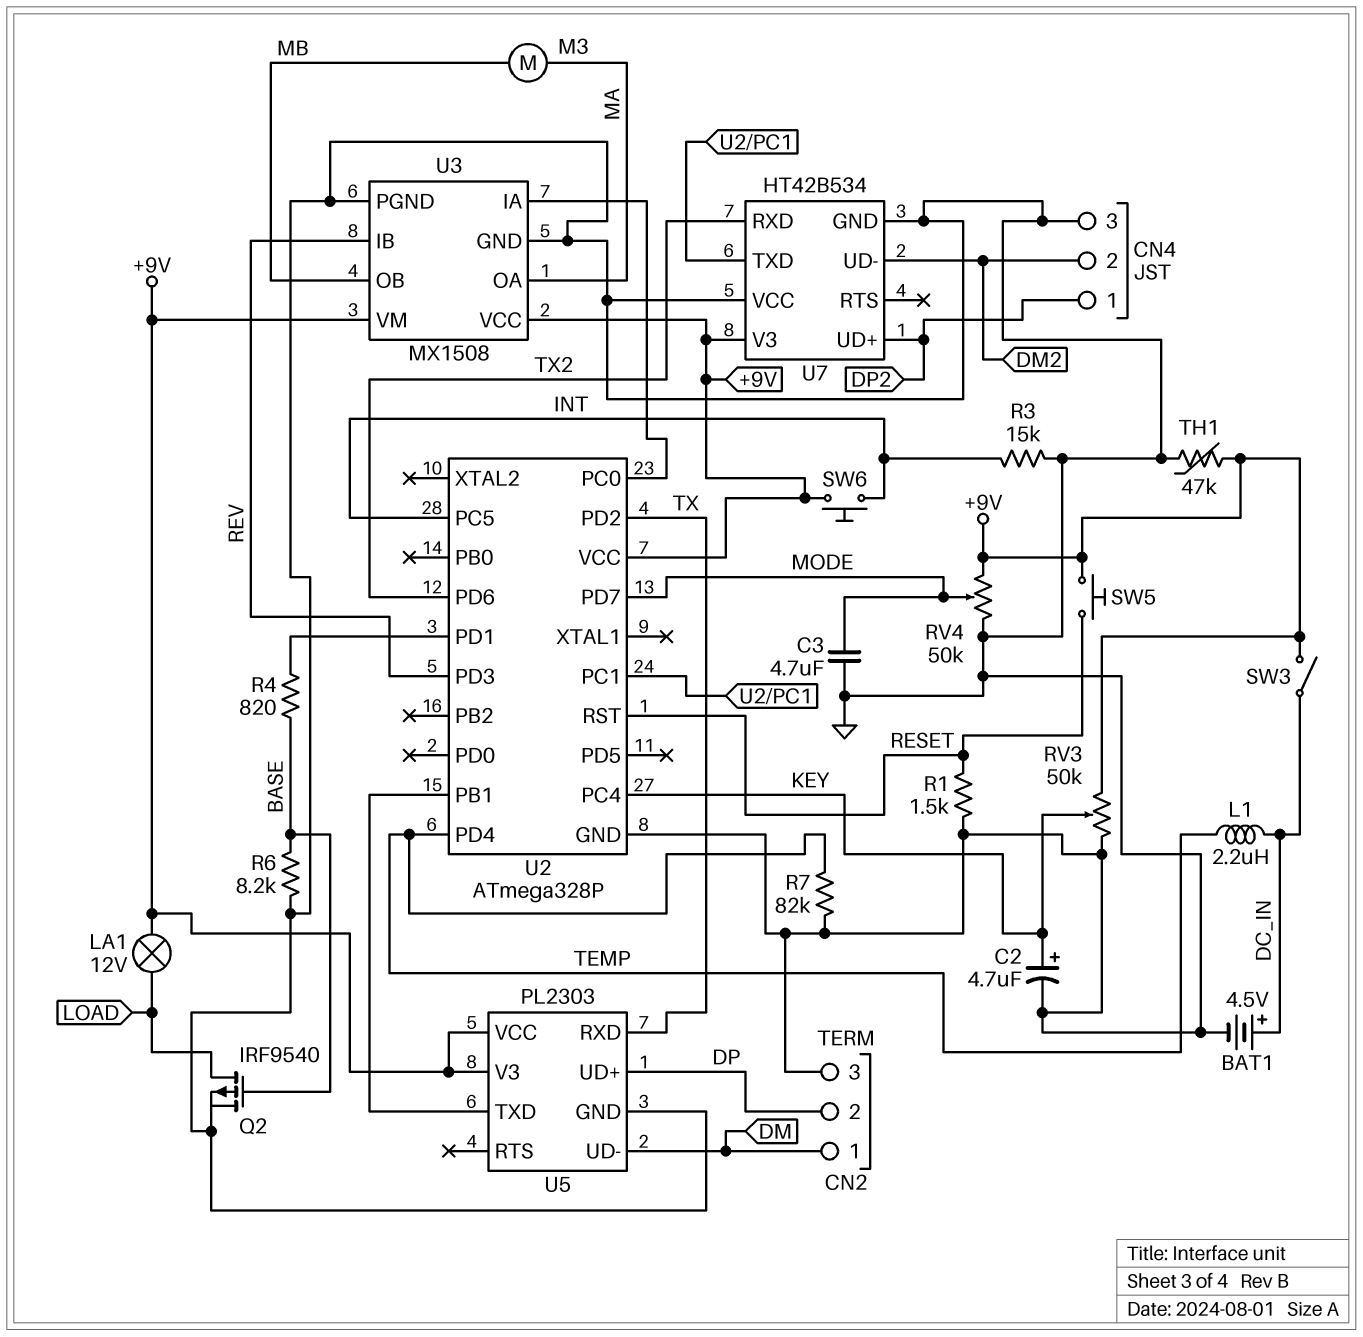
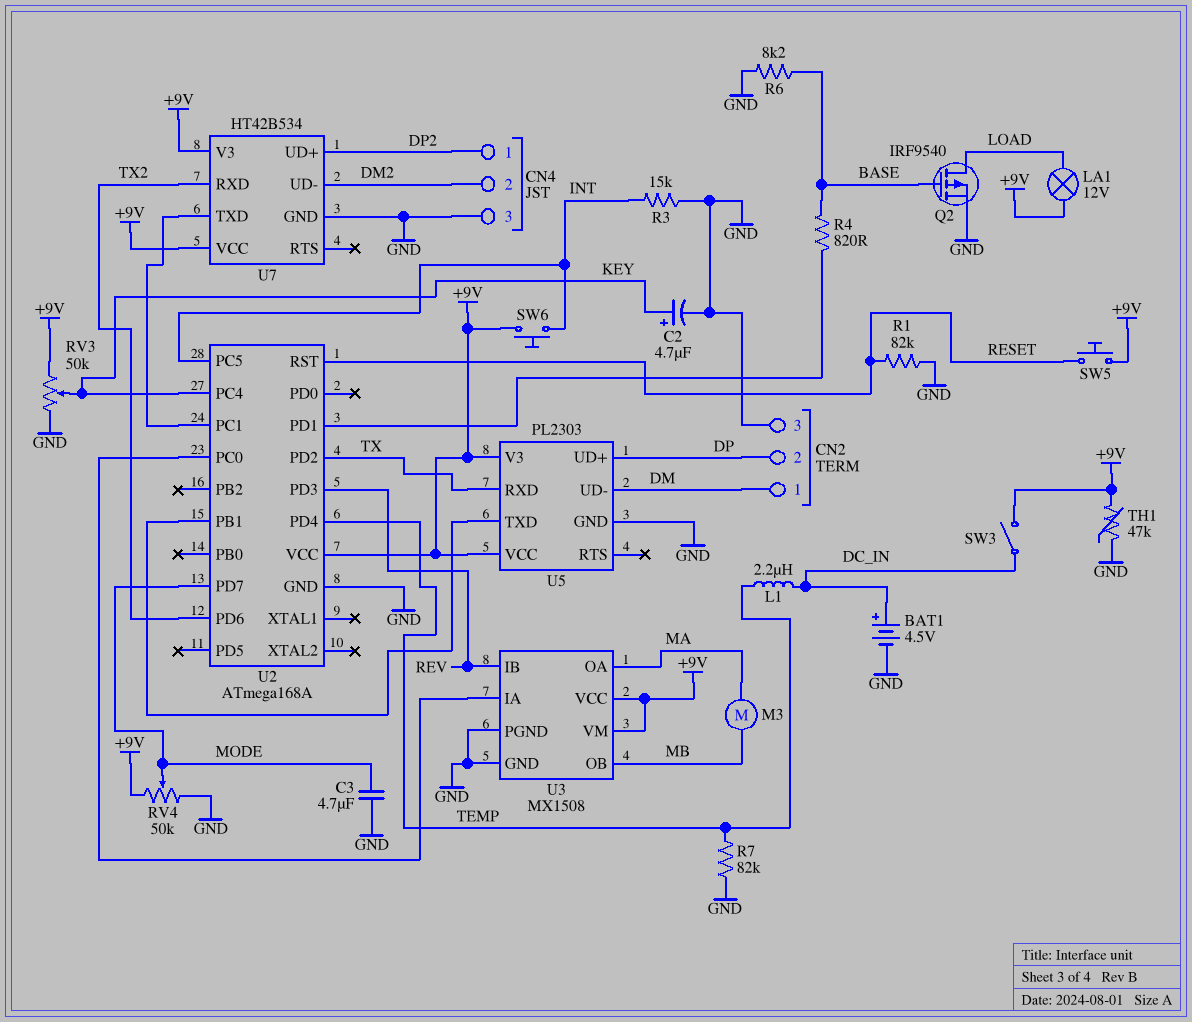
R1: 1.5k (GND, RESET) -> 82k (GND, RESET)
U2: ATmega328P -> ATmega168A
U7 pin VCC: GND -> +9V

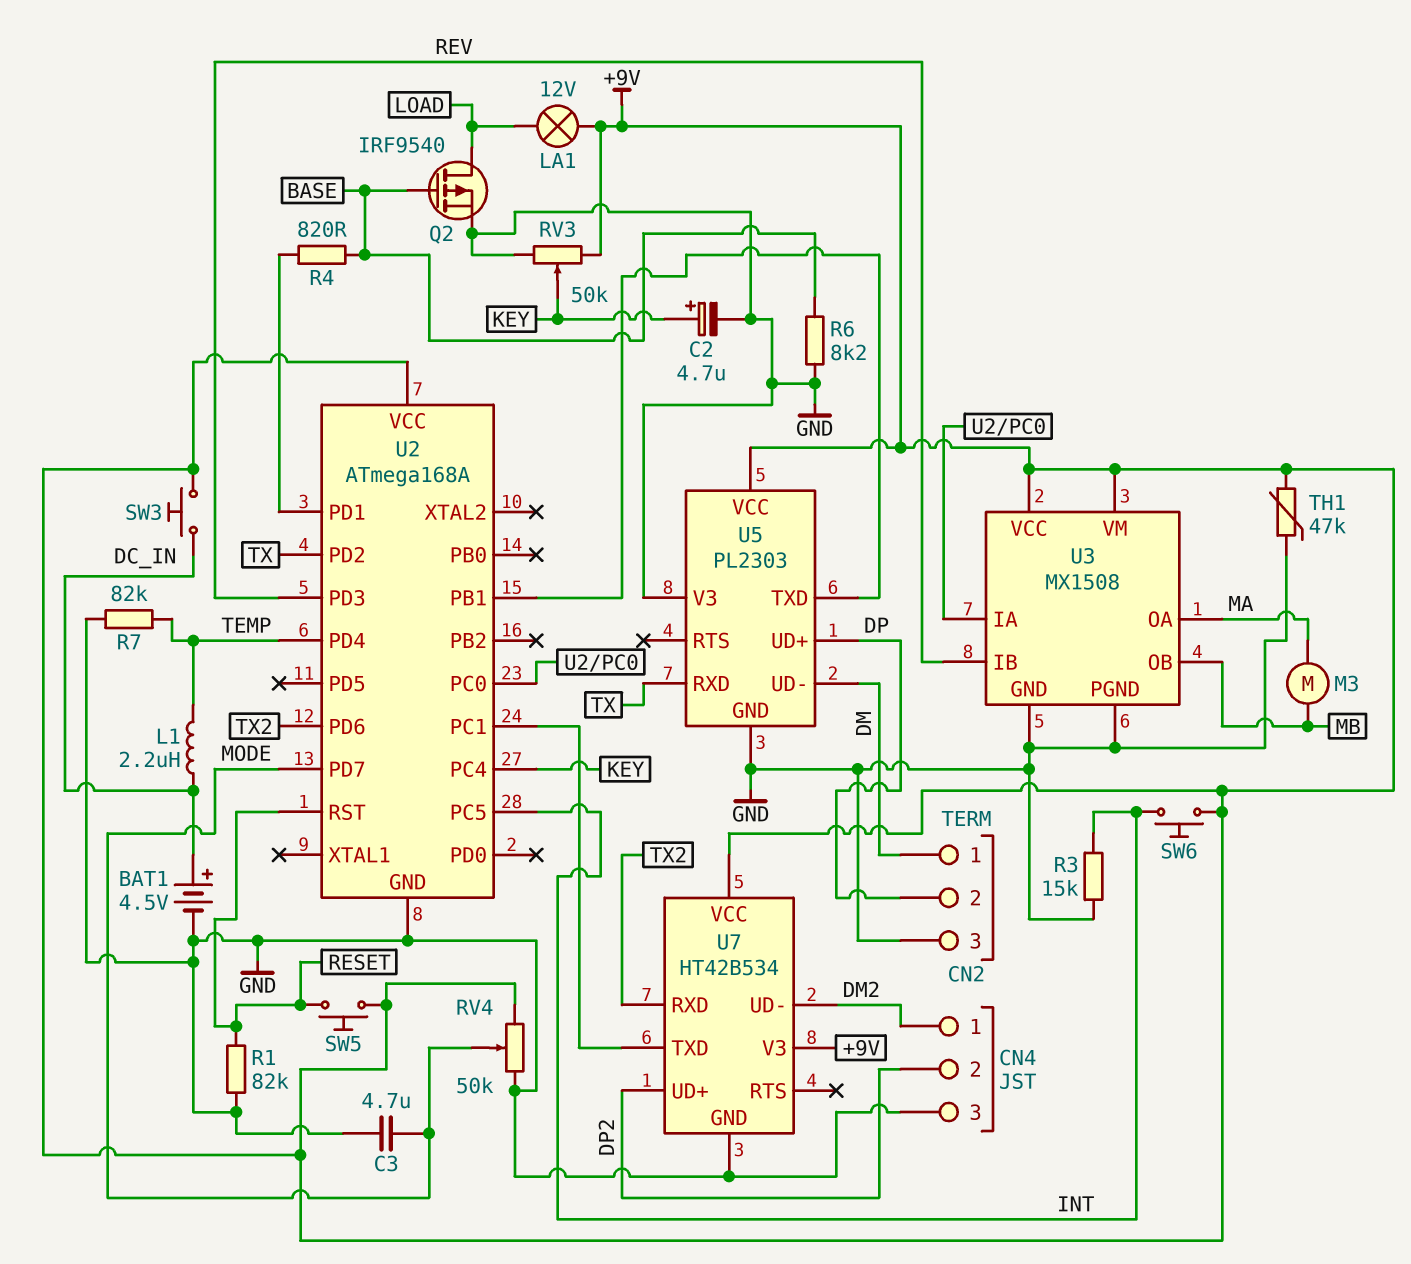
CN4 pin 1: DP2 -> DM2
CN4 pin 2: DM2 -> DP2
SW3: switch (+9V, DC_IN) -> button (+9V, DC_IN)
U5 pin V3: +9V -> GND

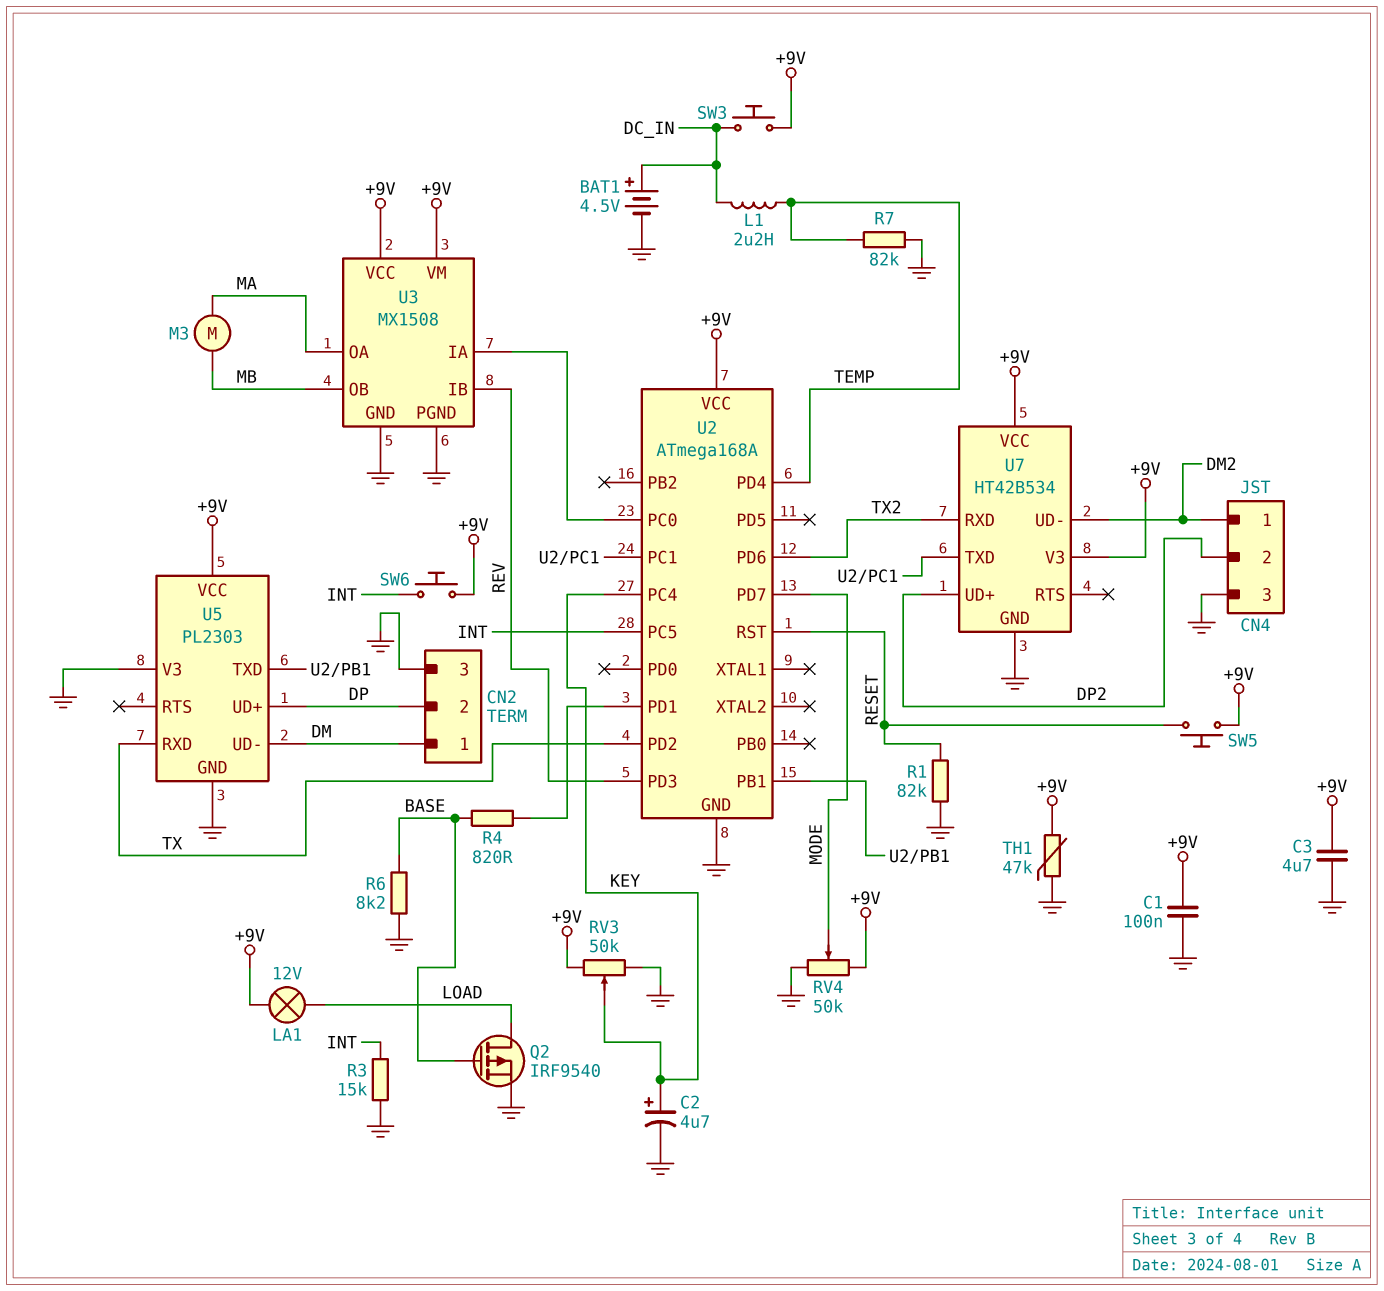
C1: none -> 100nF (+9V, GND)
C3: 4.7uF (GND, MODE) -> 4.7uF (+9V, GND)

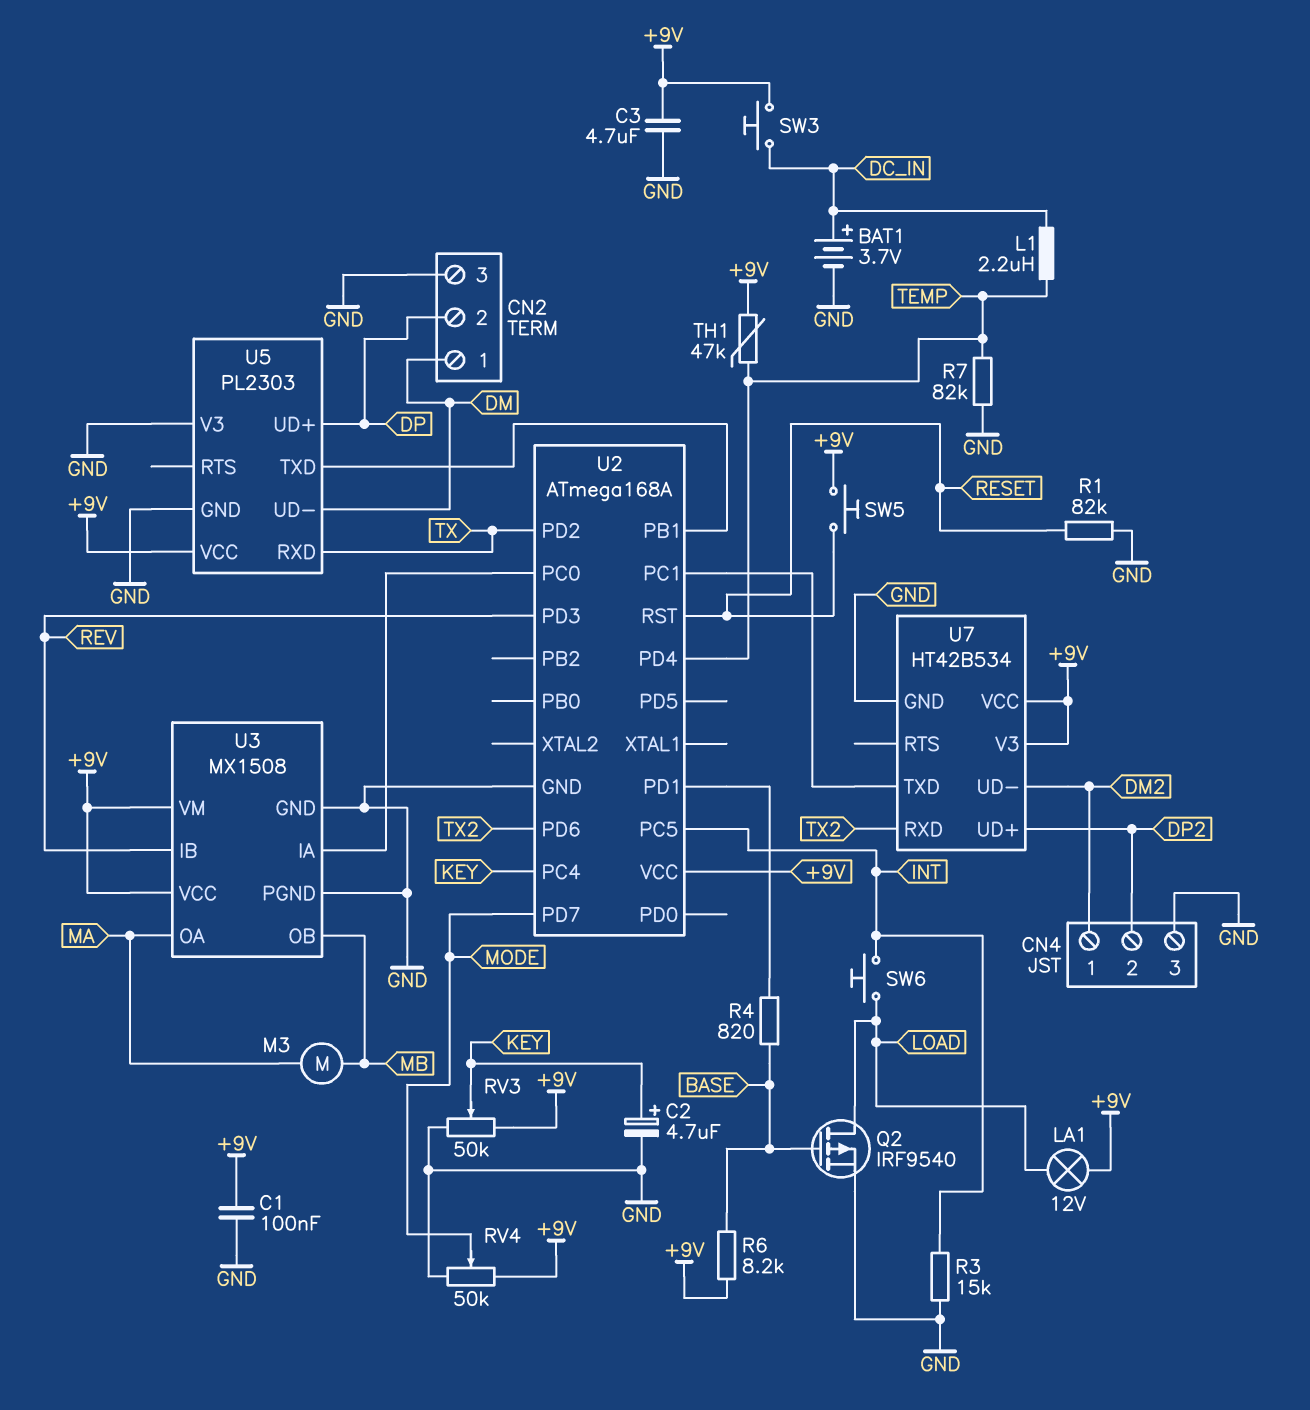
BAT1: 4.5V (plus DC_IN, minus GND) -> 3.7V (plus DC_IN, minus GND)
R6: 8.2k (BASE, GND) -> 8.2k (+9V, BASE)
SW6: button (+9V, INT) -> button (INT, LOAD)
TH1: 47k (+9V, GND) -> 47k (+9V, TEMP)

